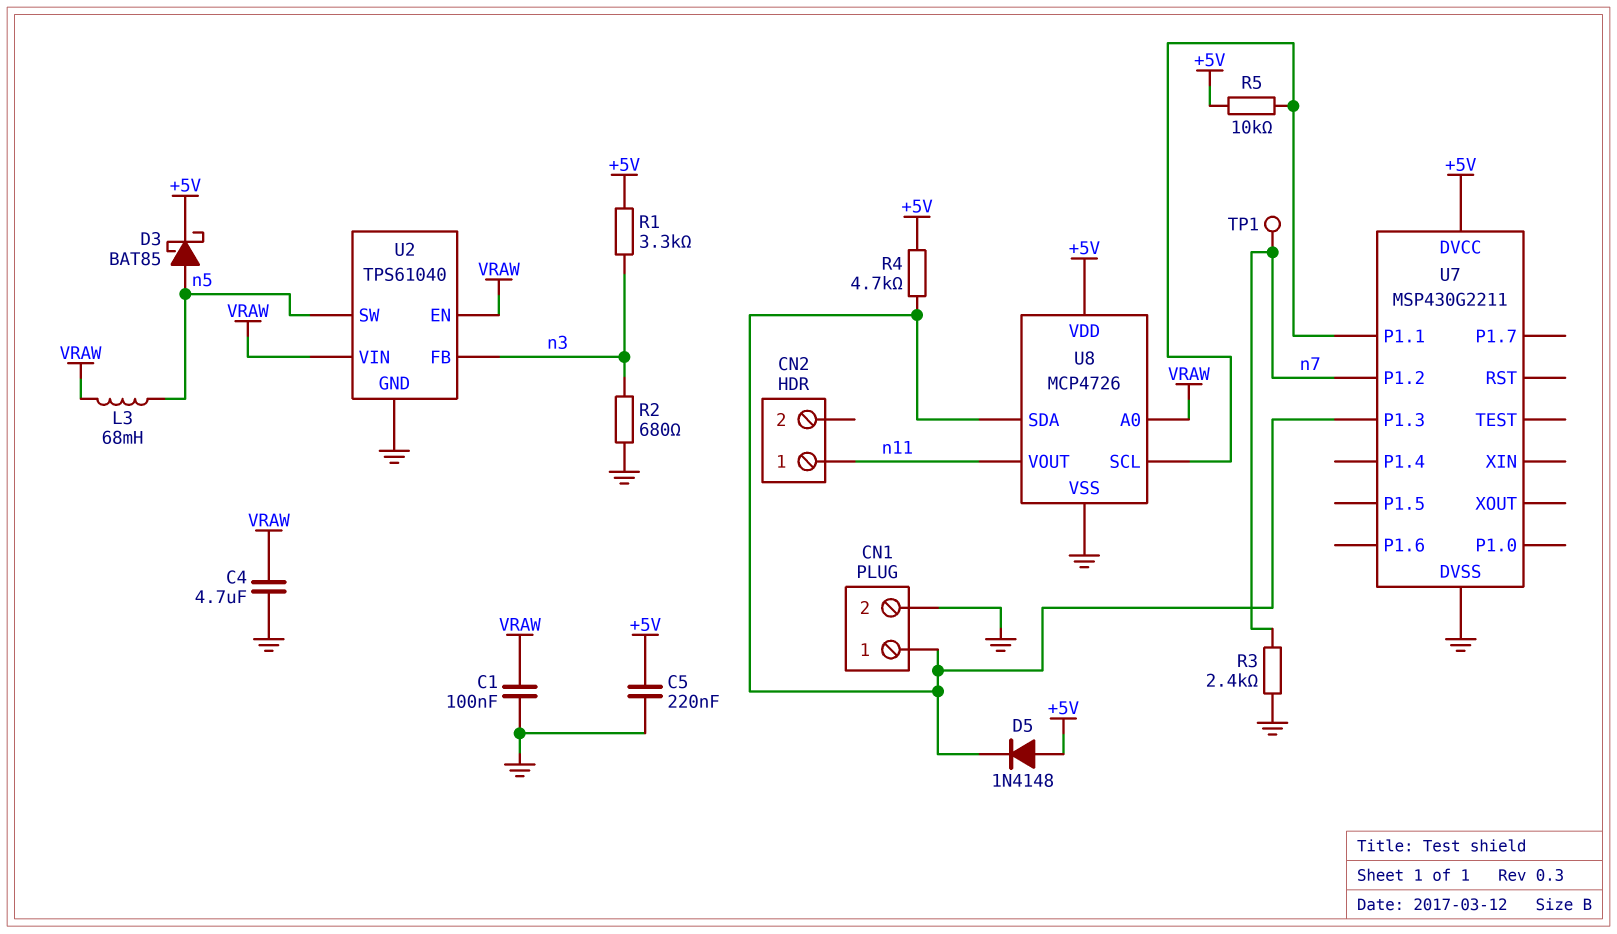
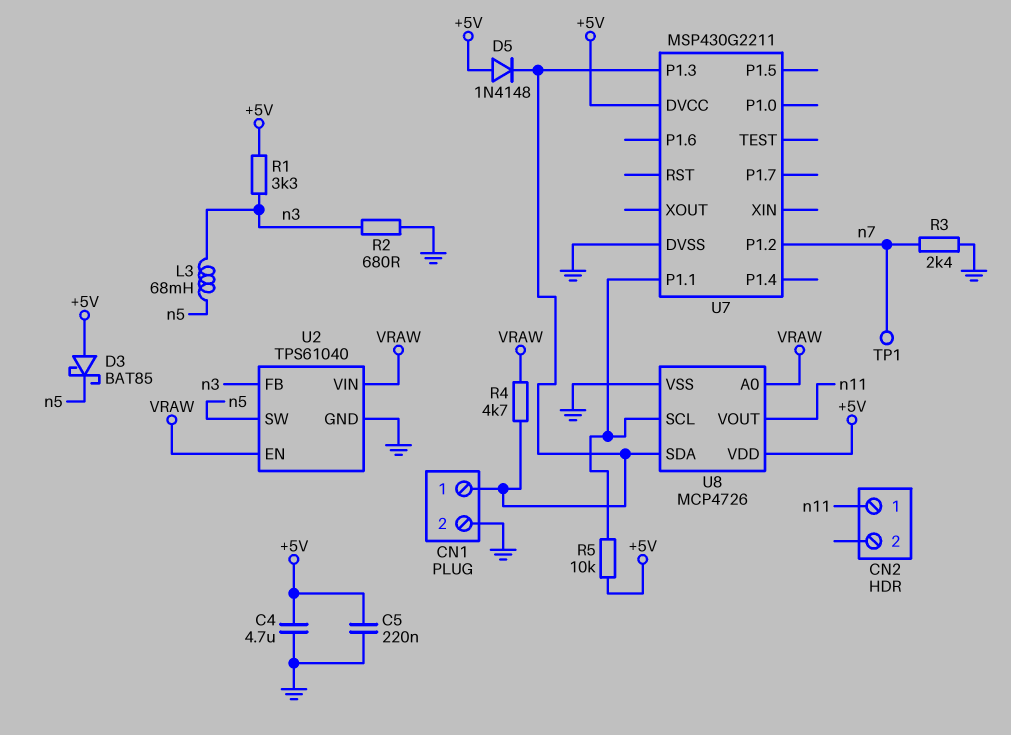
C1: 100nF (GND, VRAW) -> none
C4: 4.7uF (GND, VRAW) -> 4.7uF (+5V, GND)
D3: schottky BAT85 (A n5, K +5V) -> schottky BAT85 (A +5V, K n5)
L3: 68mH (VRAW, n5) -> 68mH (n3, n5)
R4: 4.7k (+5V, CN1/1) -> 4.7k (CN1/1, VRAW)

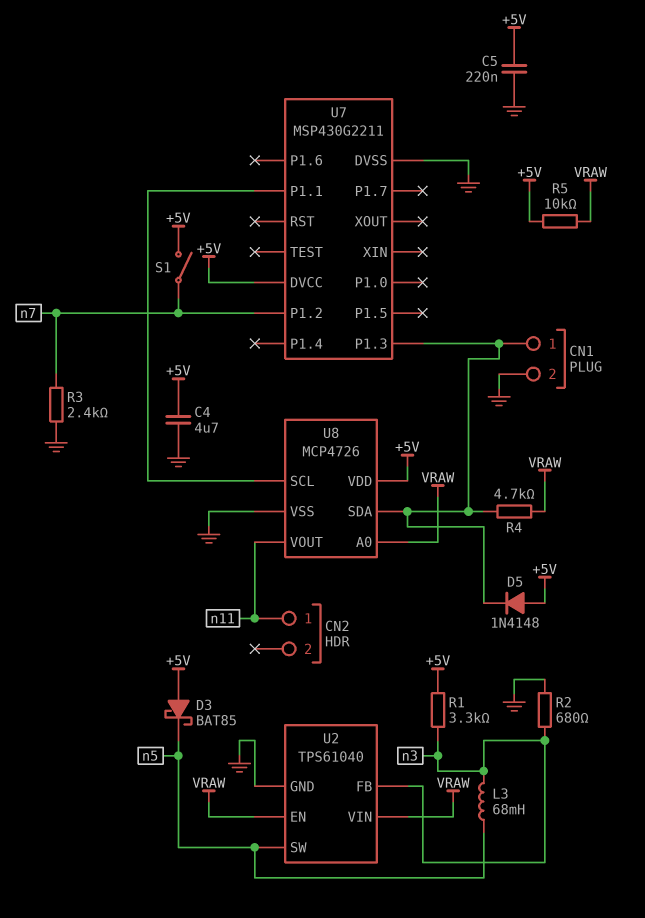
R5: 10k (+5V, U7/P1.1) -> 10k (+5V, VRAW)
S1: none -> switch (+5V, n7)
TP1: test point (n7) -> none

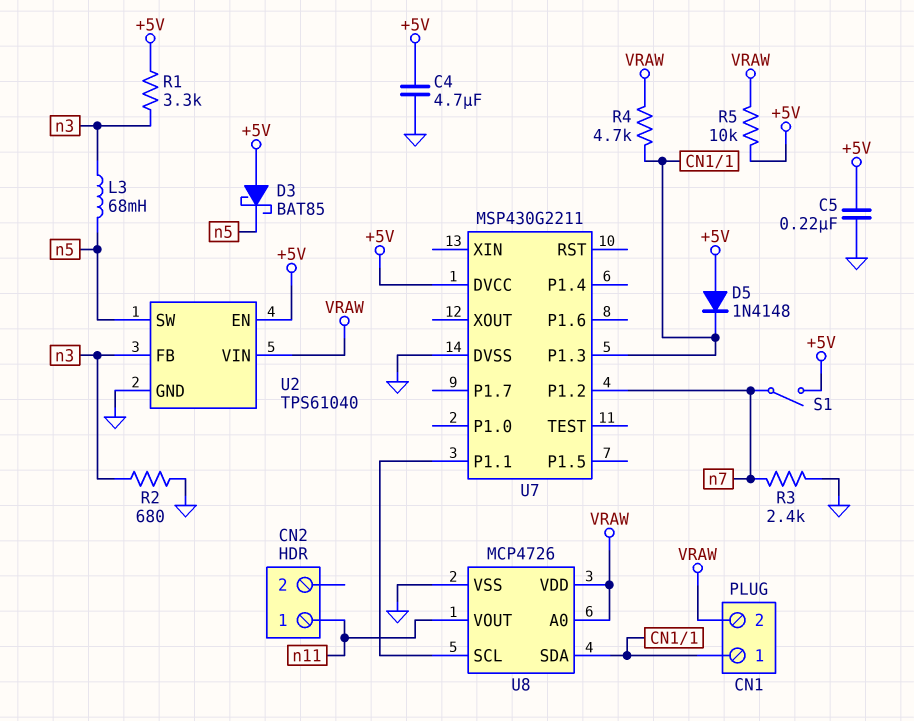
CN1 pin 2: GND -> VRAW
U2 pin EN: VRAW -> +5V
U8 pin VDD: +5V -> VRAW

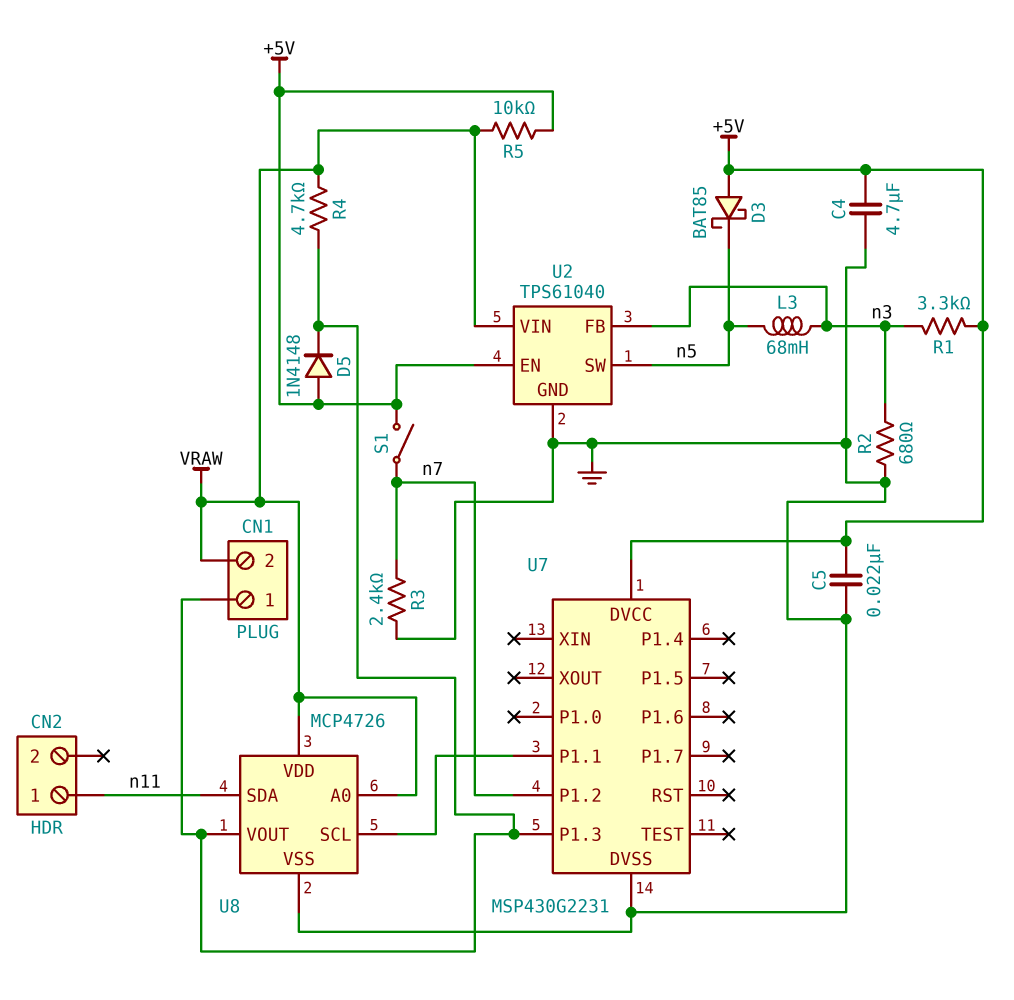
C5: 220nF (+5V, GND) -> 22nF (+5V, GND)
U7: MSP430G2211 -> MSP430G2231
U8 pin SDA: CN1/1 -> n11
U8 pin VOUT: n11 -> CN1/1

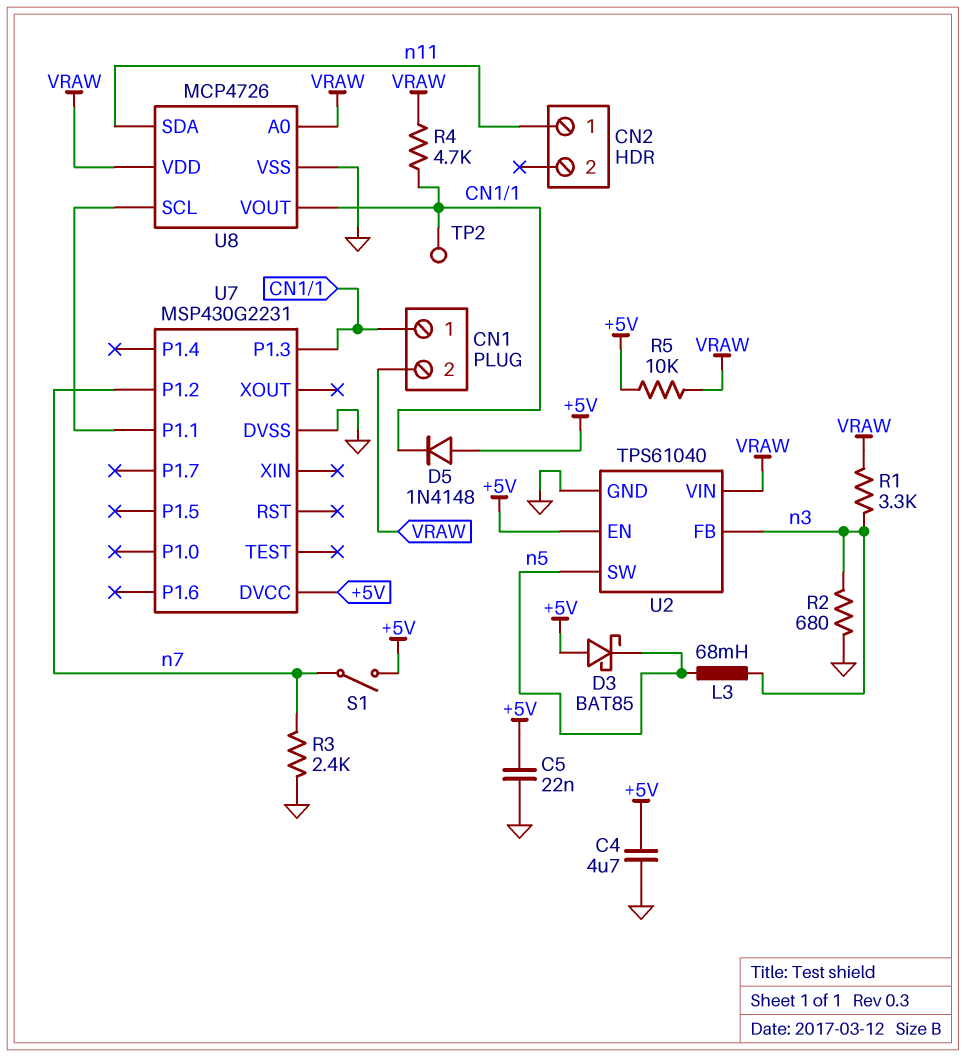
R1: 3.3k (+5V, n3) -> 3.3k (VRAW, n3)
TP2: none -> test point (CN1/1)

